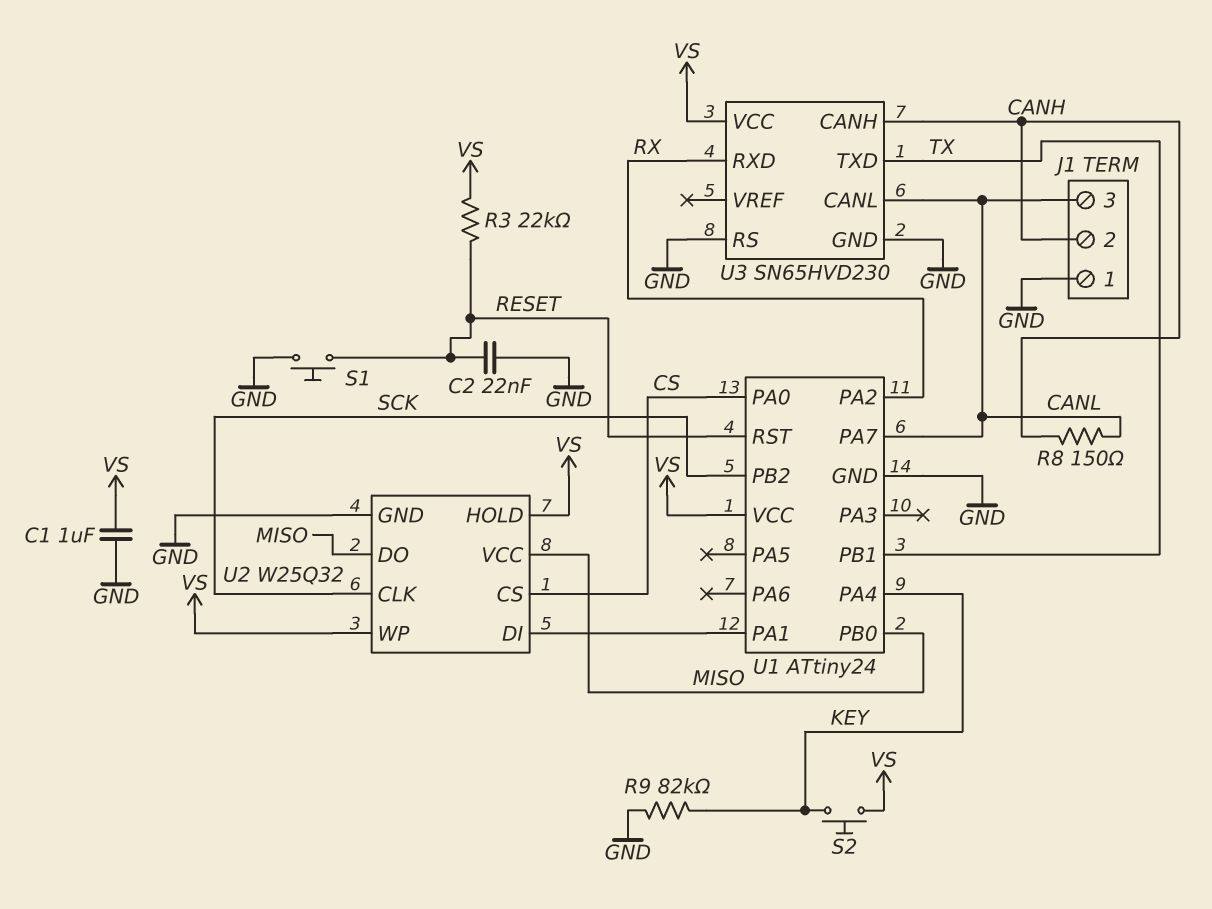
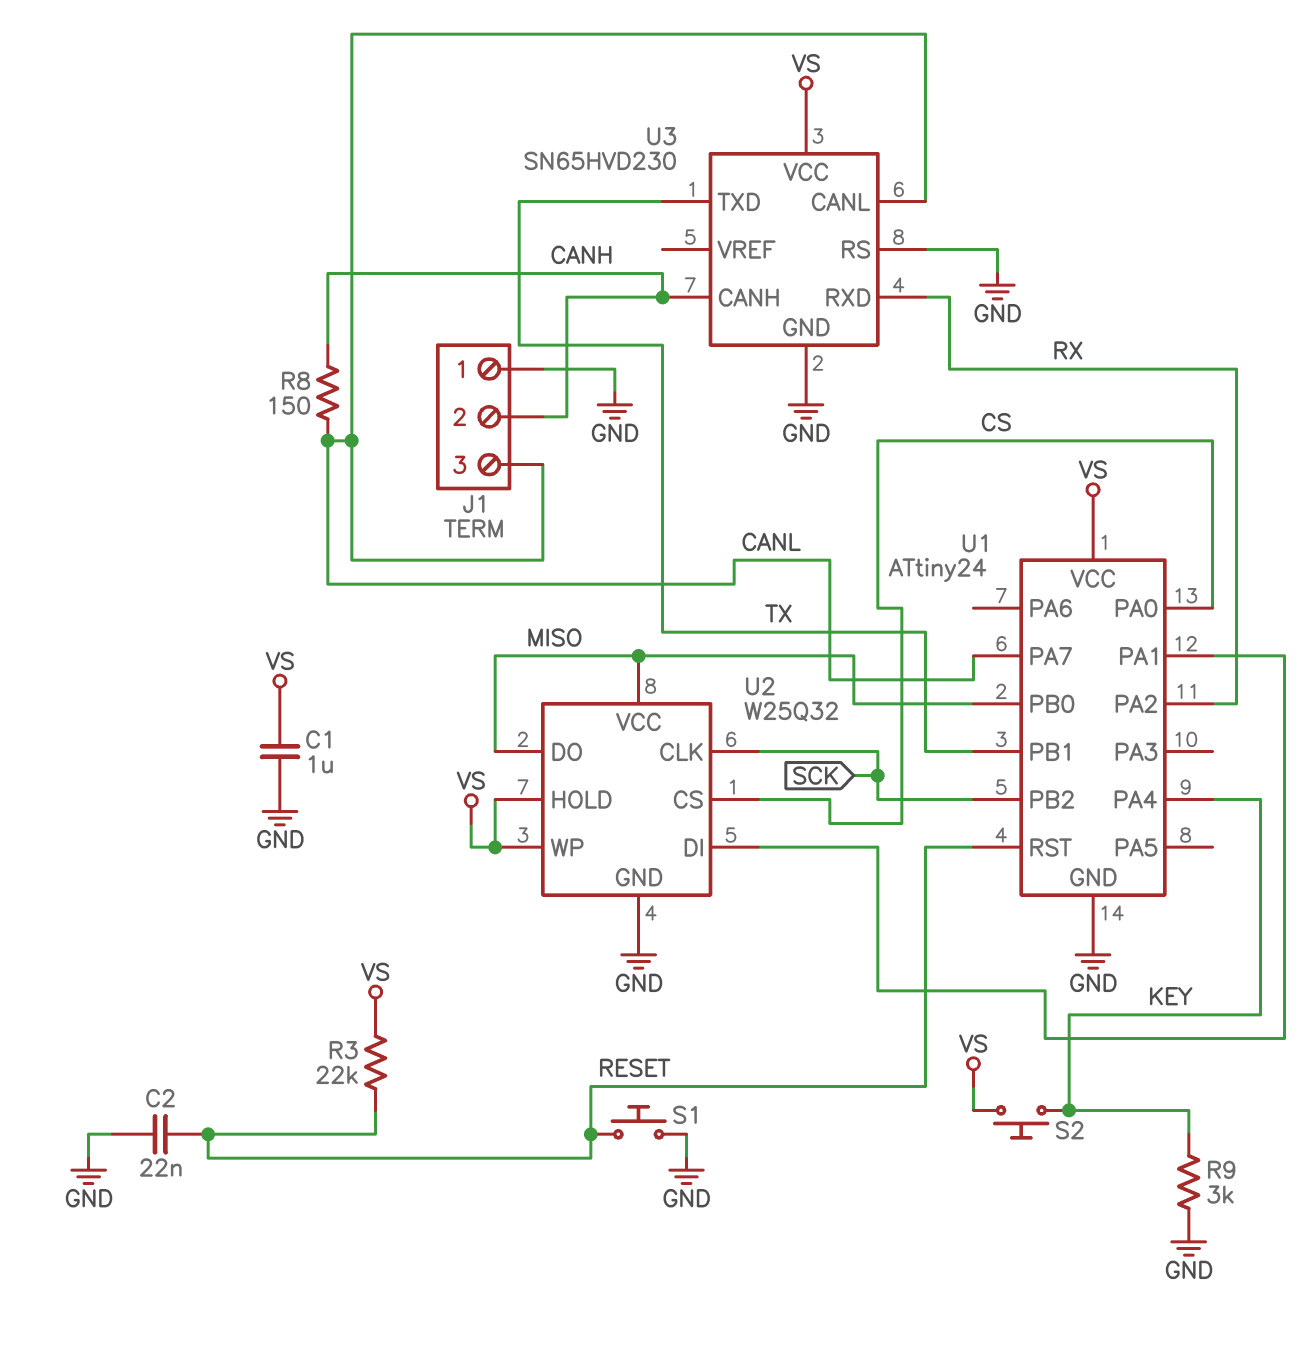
R9: 82k (GND, KEY) -> 3k (GND, KEY)

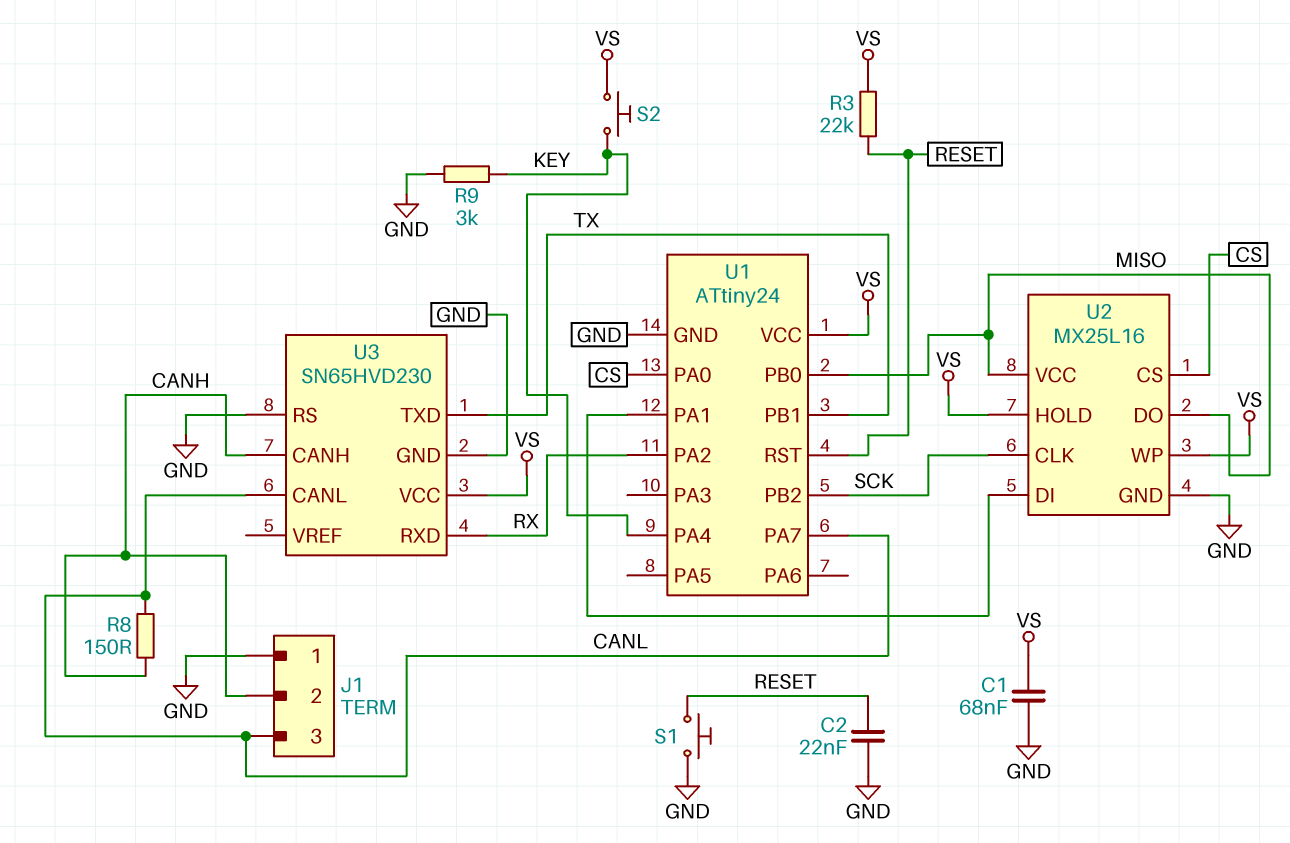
C1: 1uF (GND, VS) -> 68nF (GND, VS)
U2: W25Q32 -> MX25L16

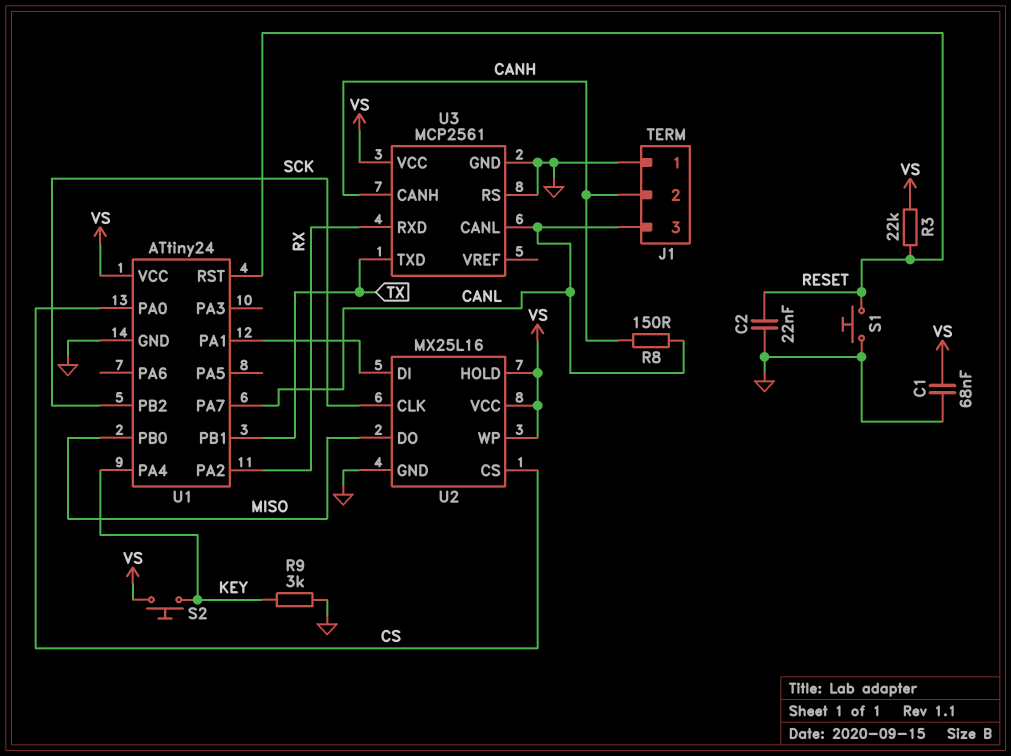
U2 pin VCC: MISO -> VS
U3: SN65HVD230 -> MCP2561

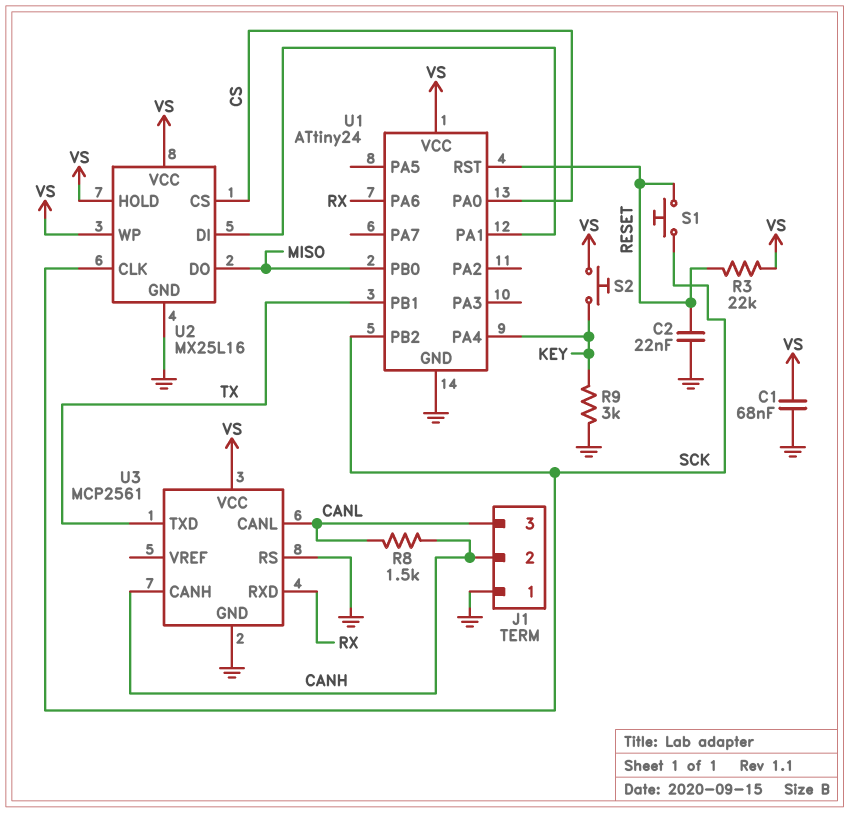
R8: 150 (CANH, CANL) -> 1.5k (CANH, CANL)
S1: button (GND, RESET) -> button (RESET, SCK)
U1 pin PA2: RX -> none
U1 pin PA6: none -> RX
U1 pin PA7: CANL -> none

